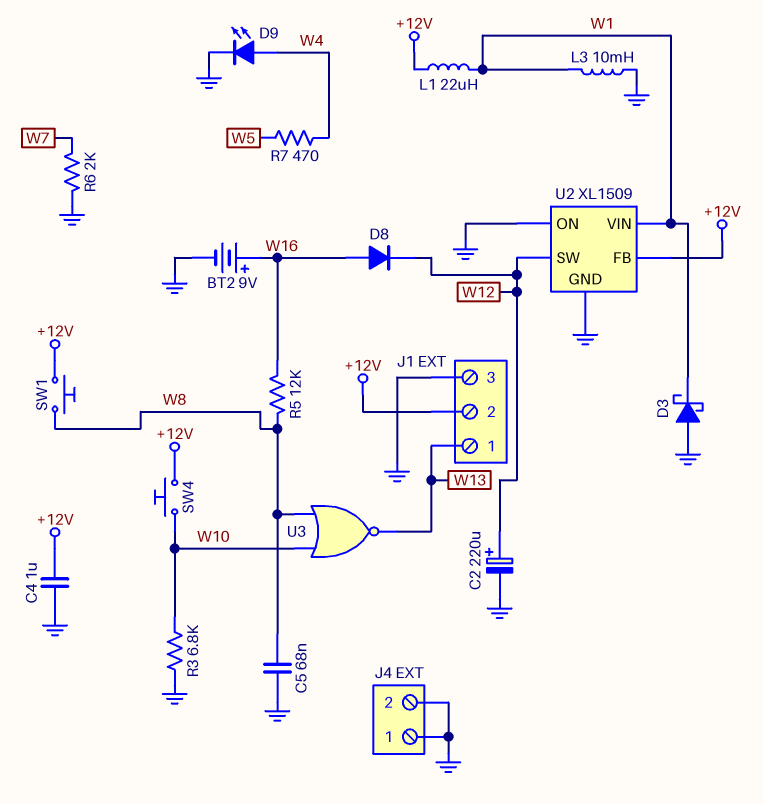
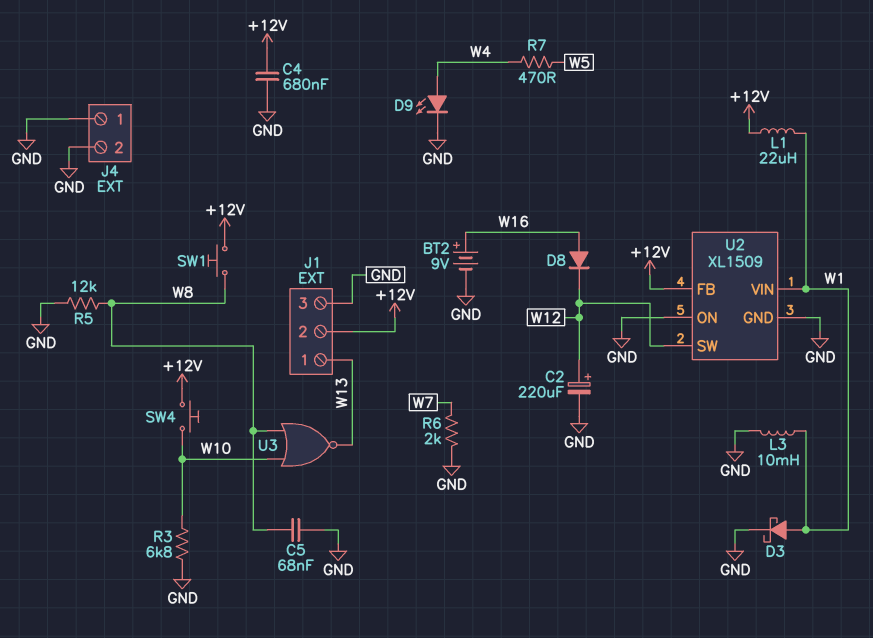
C4: 1uF (+12V, GND) -> 680nF (+12V, GND)
D3: schottky (A GND, K W1) -> schottky (A W1, K GND)
R5: 12k (W8, W16) -> 12k (GND, W8)

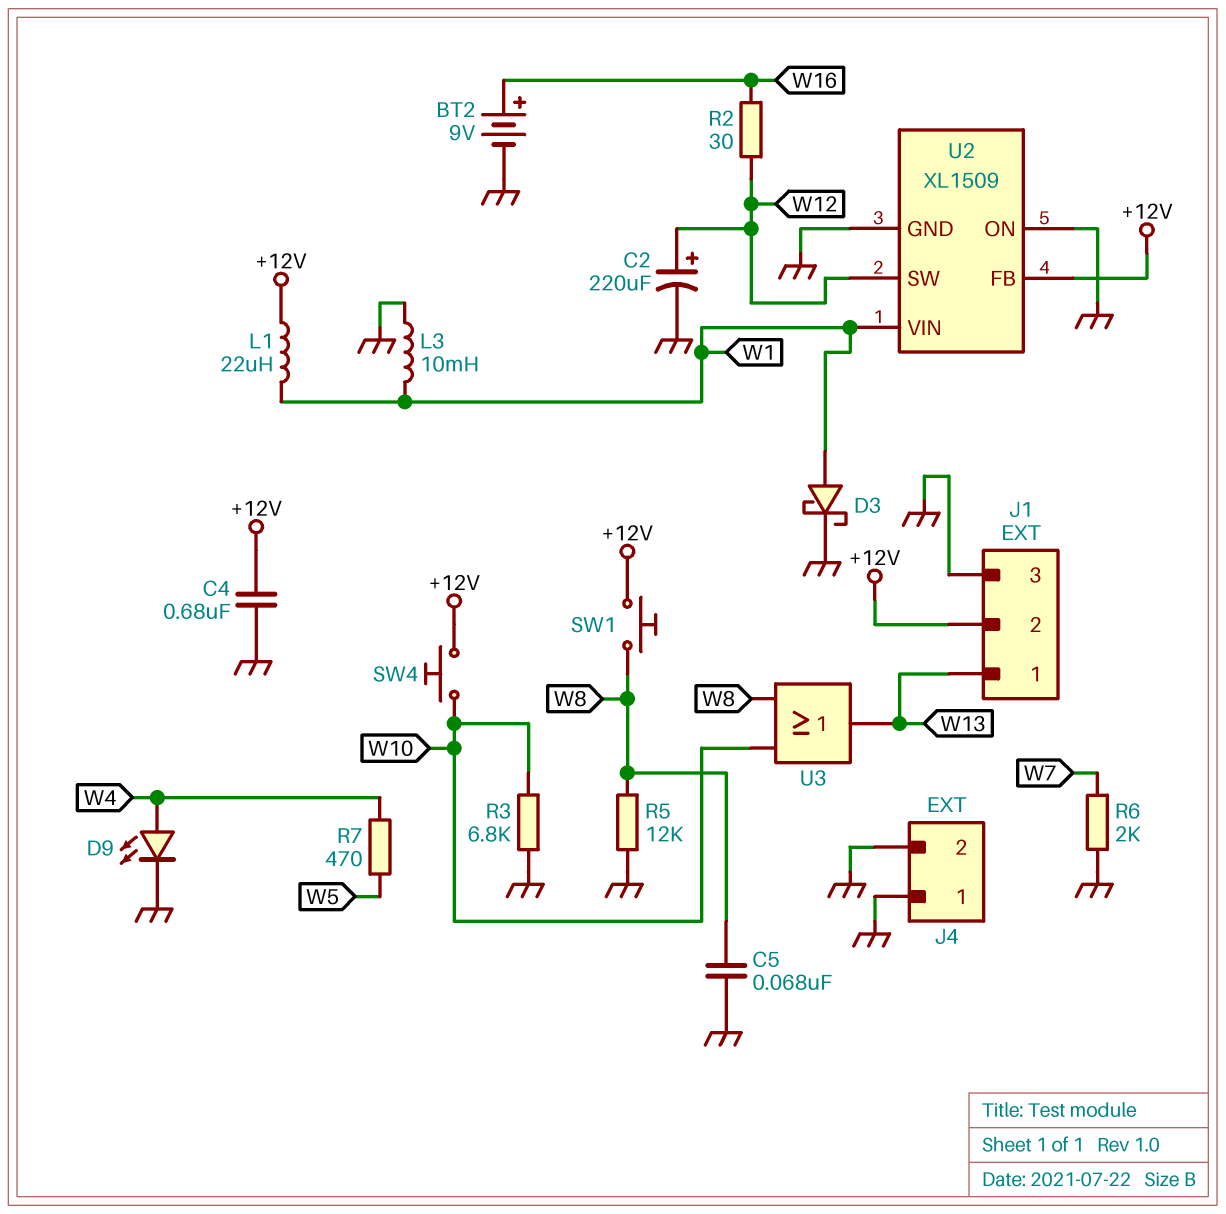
D8: diode (A W16, K W12) -> none
R2: none -> 30 (W12, W16)
U3: NOR (in W8, in W10, out W13) -> OR (in W8, in W10, out W13)

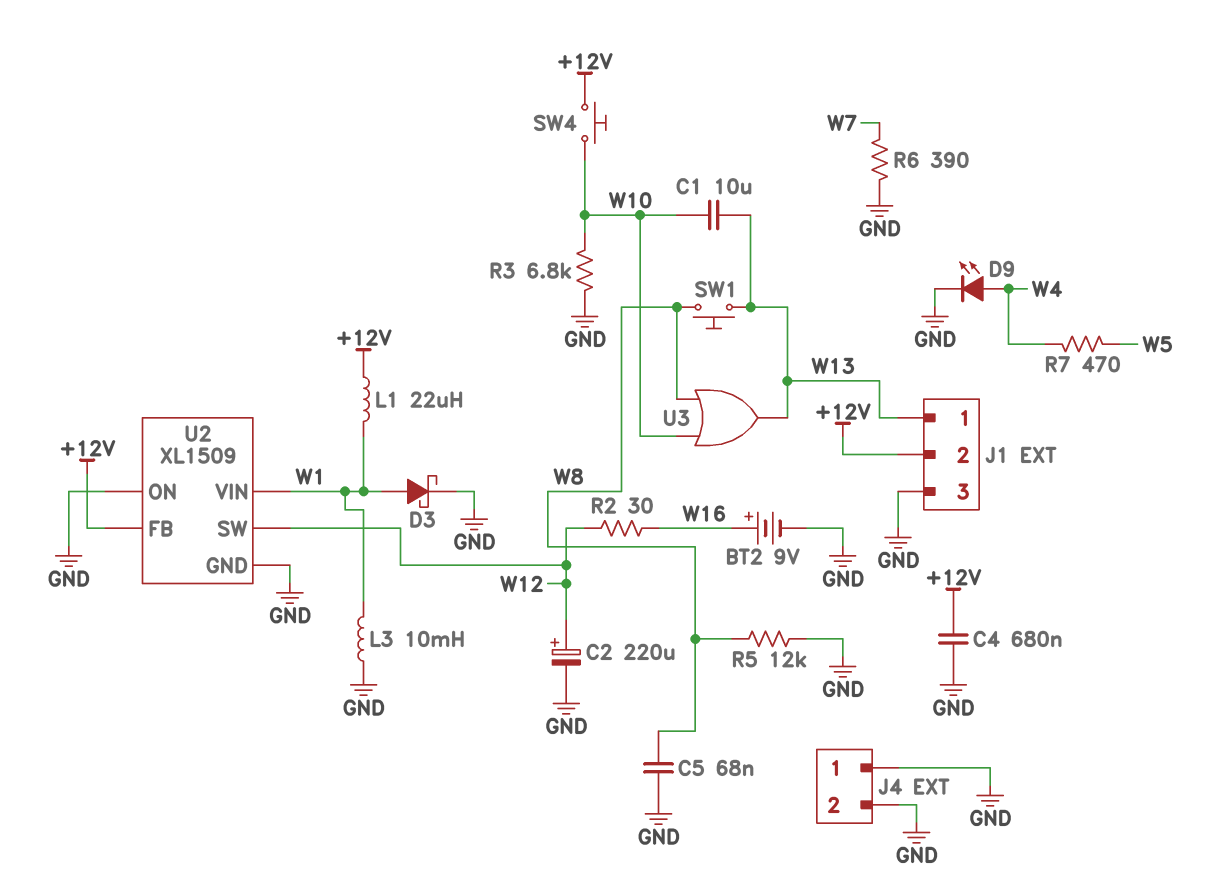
C1: none -> 10uF (W10, W13)
R6: 2k (GND, W7) -> 390 (GND, W7)
SW1: button (+12V, W8) -> button (W8, W13)

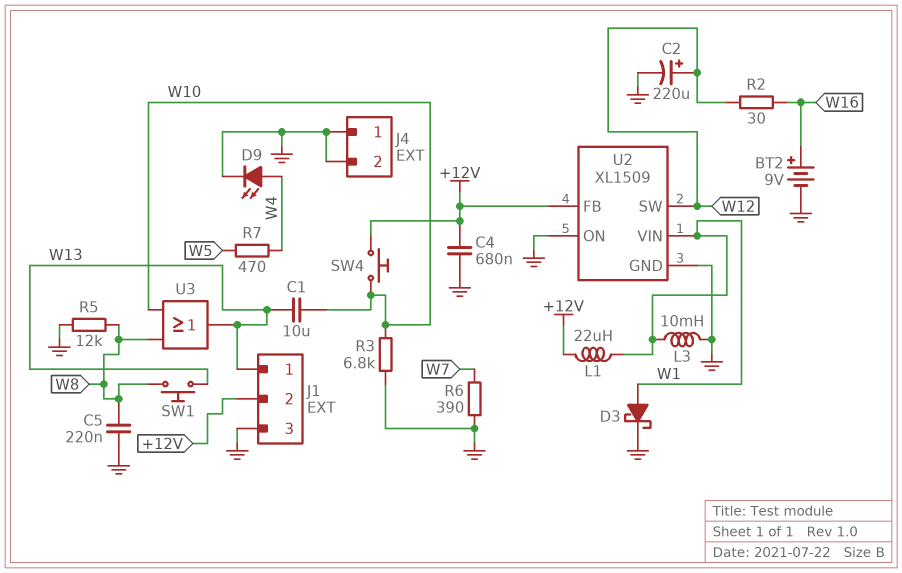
C5: 68nF (GND, W8) -> 220nF (GND, W8)

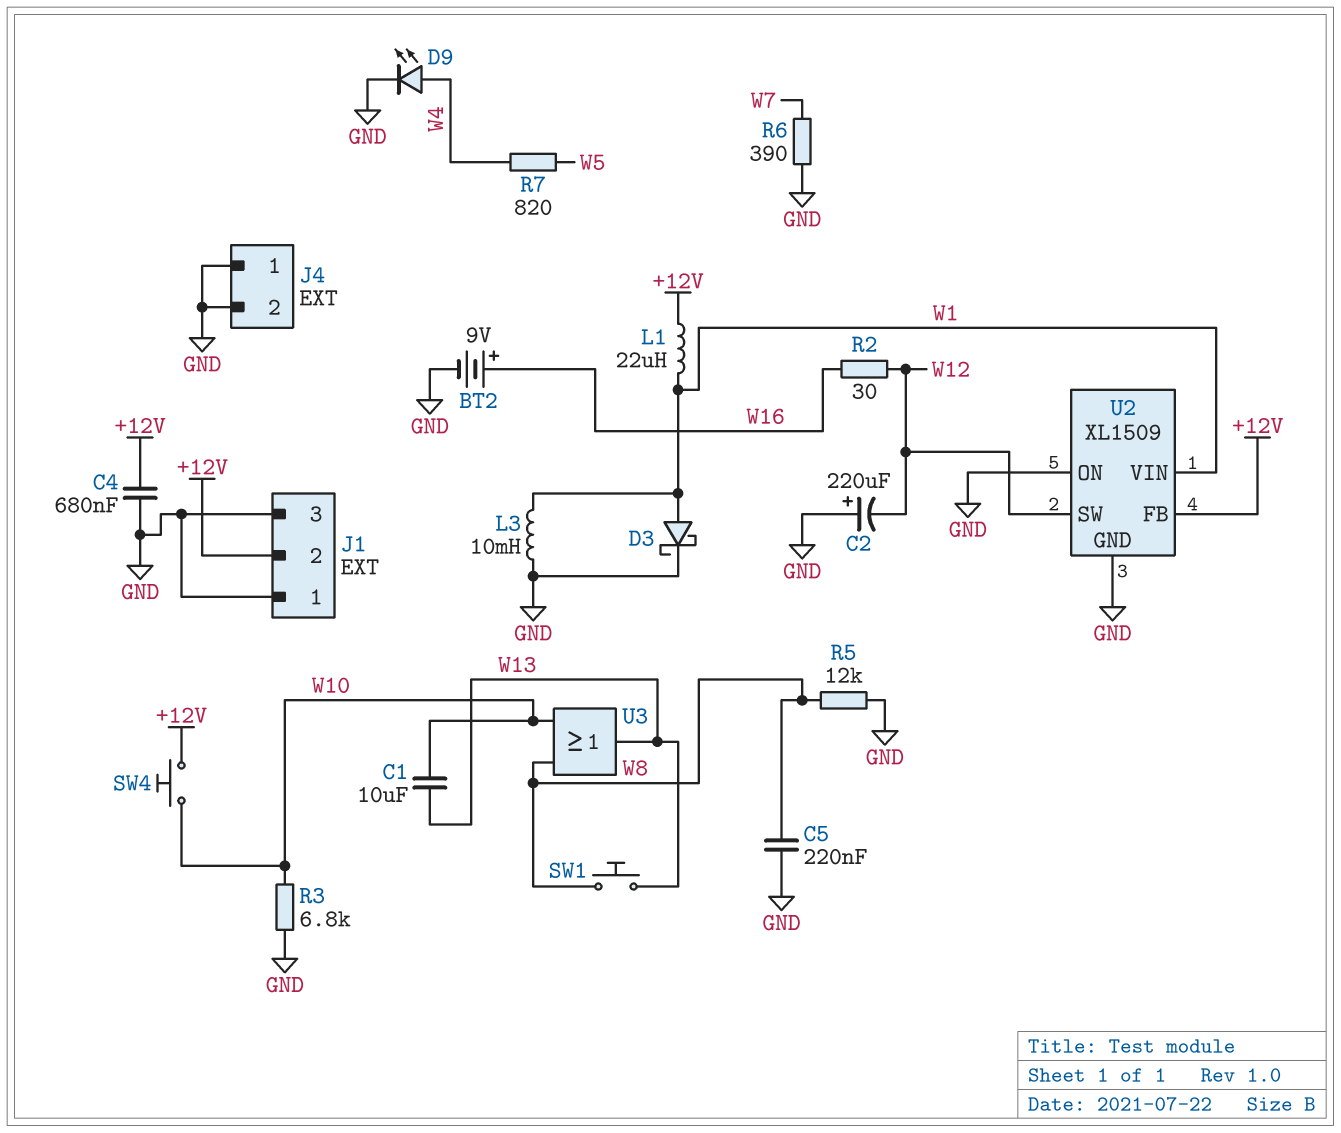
C2: 220uF (plus W12, minus GND) -> 220uF (plus GND, minus W12)
J1 pin 1: W13 -> GND
R7: 470 (W4, W5) -> 820 (W4, W5)

